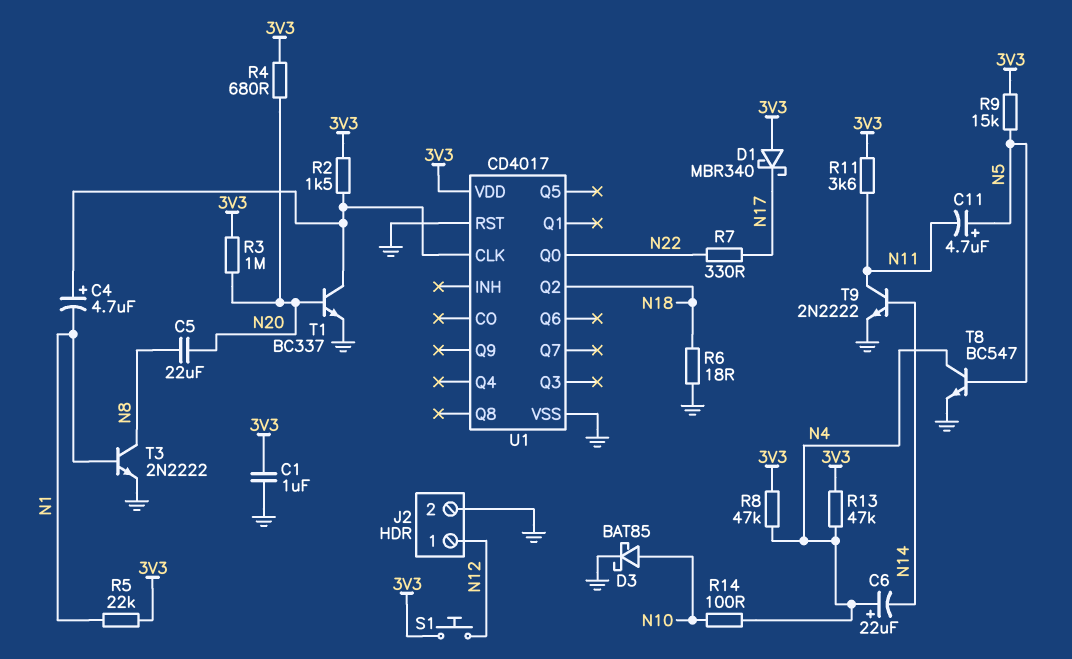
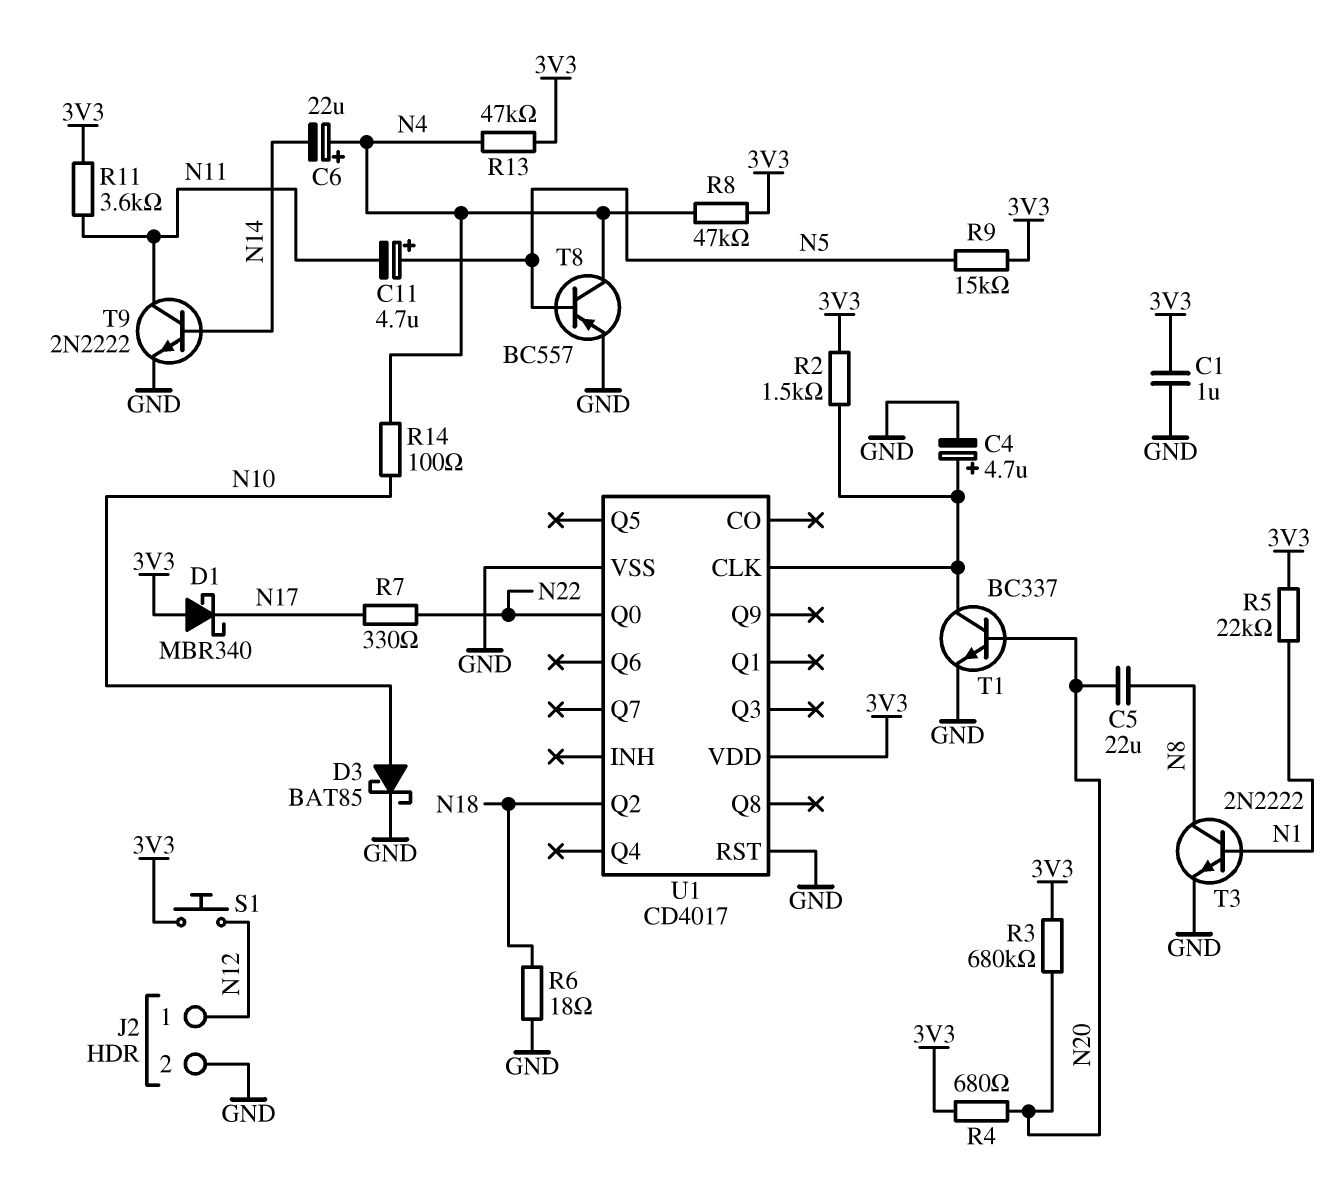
C4: 4.7uF (plus U1/CLK, minus N1) -> 4.7uF (plus U1/CLK, minus GND)
R3: 1M (3V3, N20) -> 680k (3V3, N20)
T8: NPN BC547 (B N5, C N4, E GND) -> PNP BC557 (B N5, C N4, E GND)

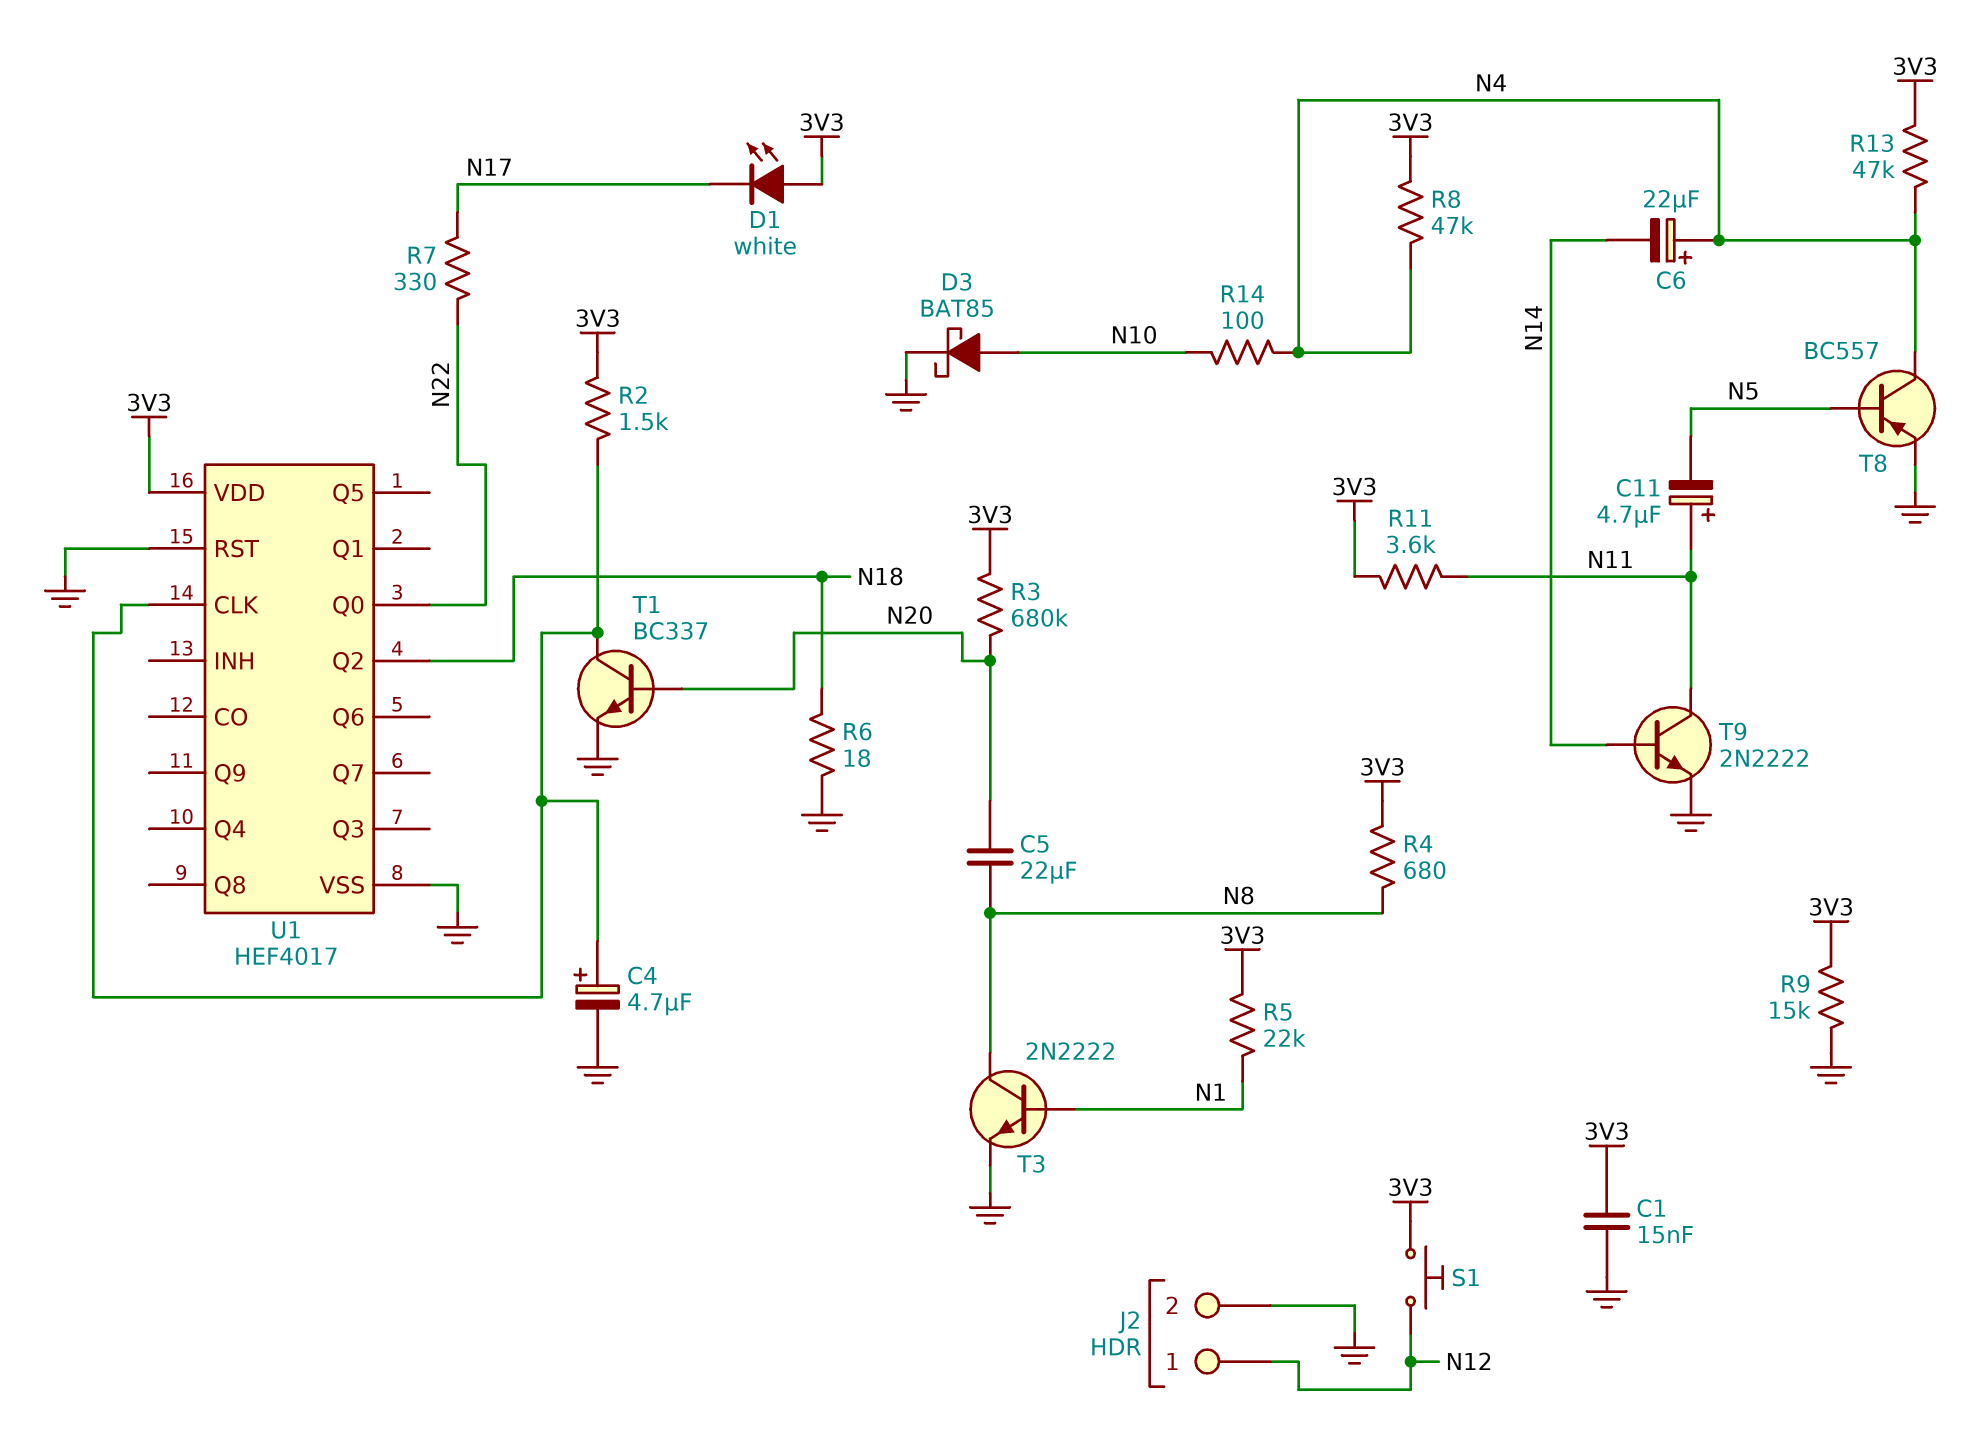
C1: 1uF (3V3, GND) -> 15nF (3V3, GND)
C11: 4.7uF (plus N5, minus N11) -> 4.7uF (plus N11, minus N5)
D1: schottky MBR340 (A 3V3, K N17) -> LED white (A 3V3, K N17)
R4: 680 (3V3, N20) -> 680 (3V3, N8)
R9: 15k (3V3, N5) -> 15k (3V3, GND)
U1: CD4017 -> HEF4017

